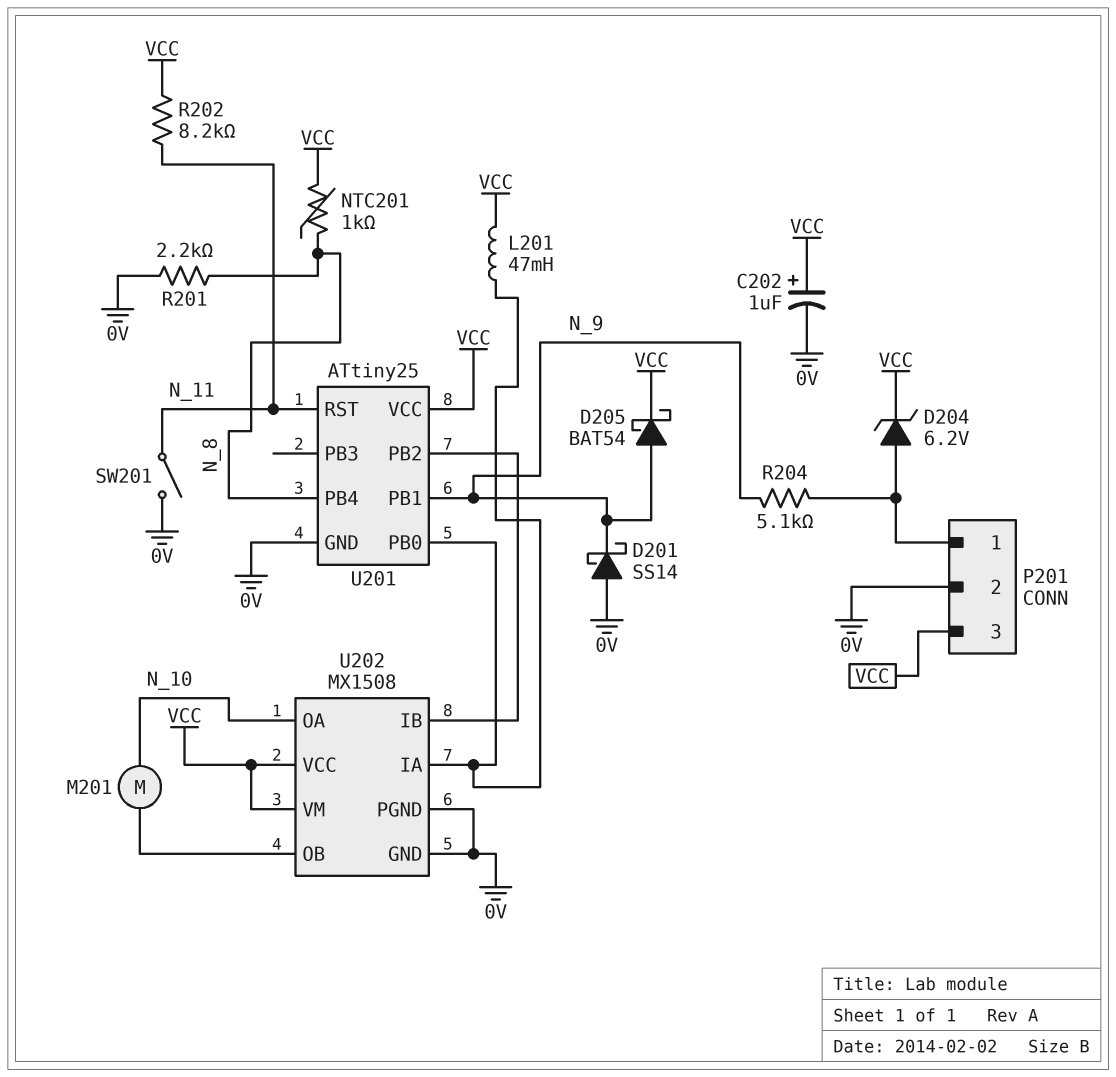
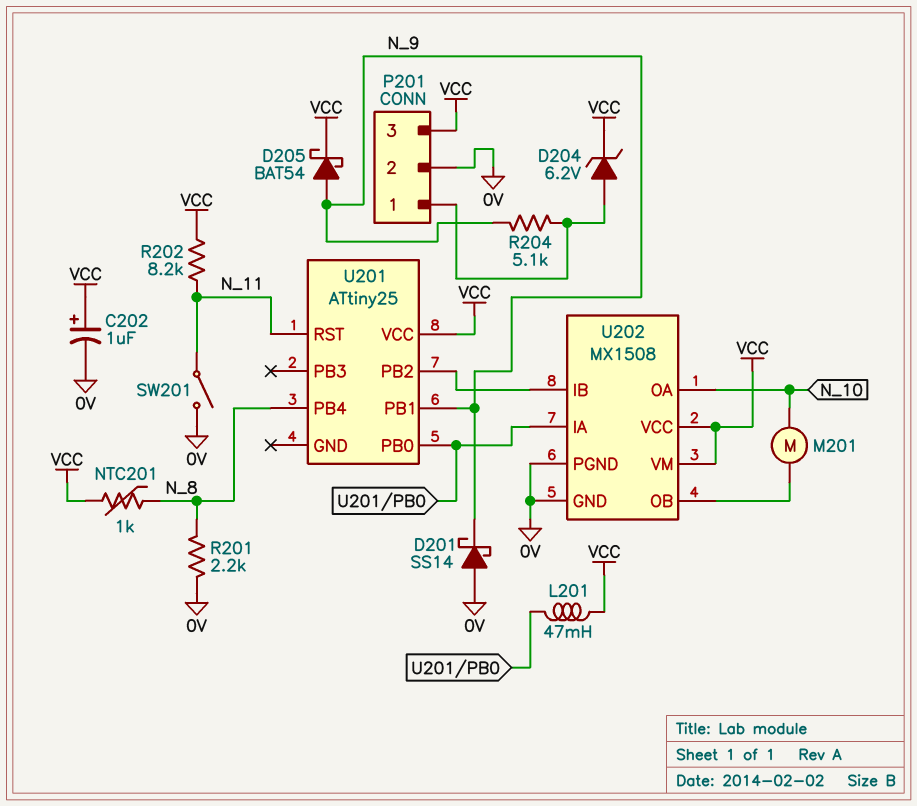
U201 pin GND: 0V -> none

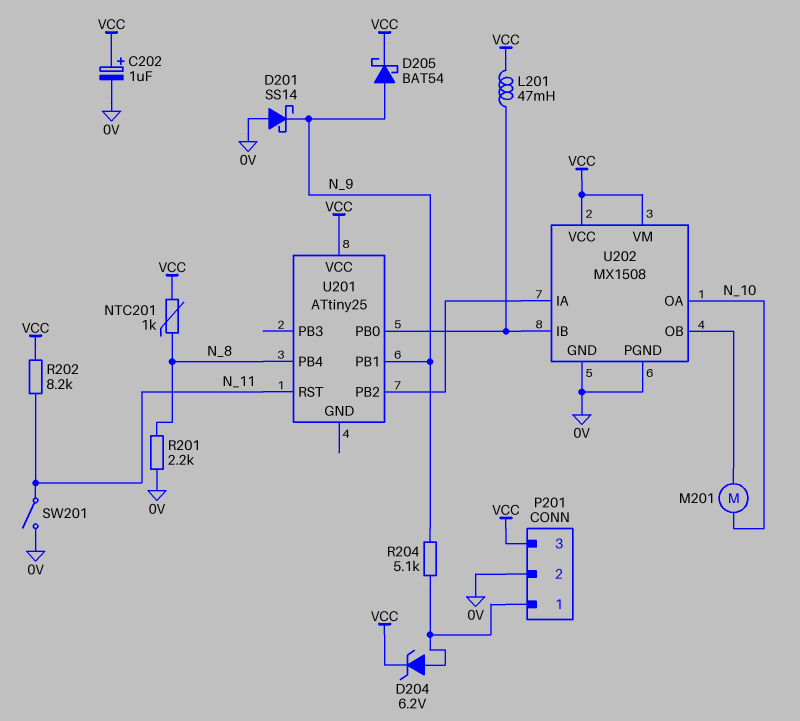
U202 pin IA: U201/PB0 -> U201/PB2
U202 pin IB: U201/PB2 -> U201/PB0

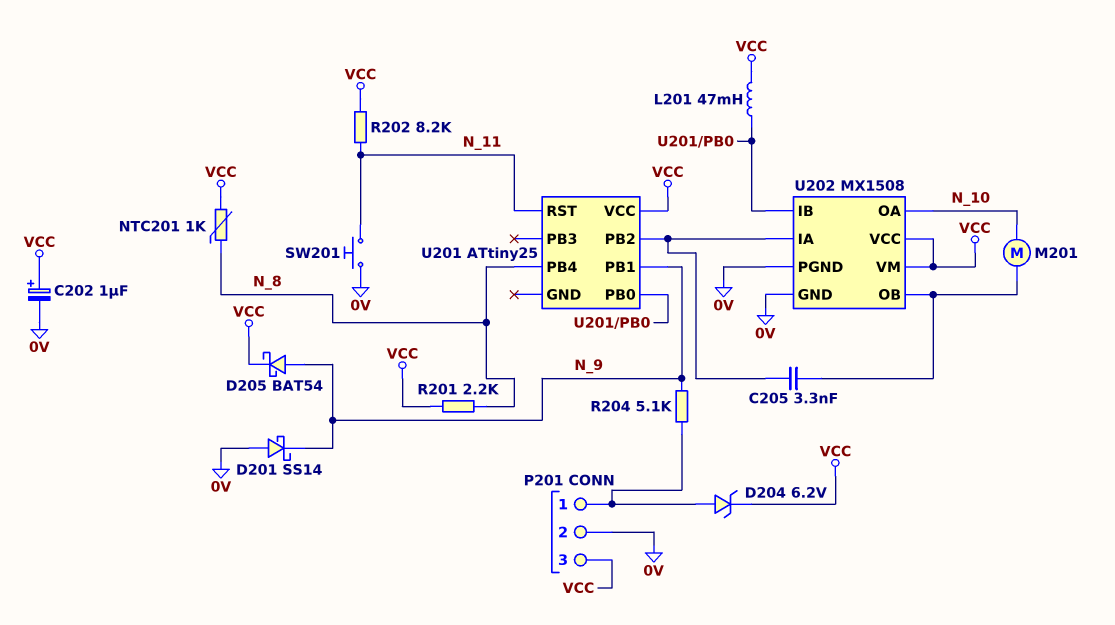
C205: none -> 3.3nF (U201/PB2, U202/OB)
R201: 2.2k (0V, N_8) -> 2.2k (N_8, VCC)
SW201: switch (0V, N_11) -> button (0V, N_11)

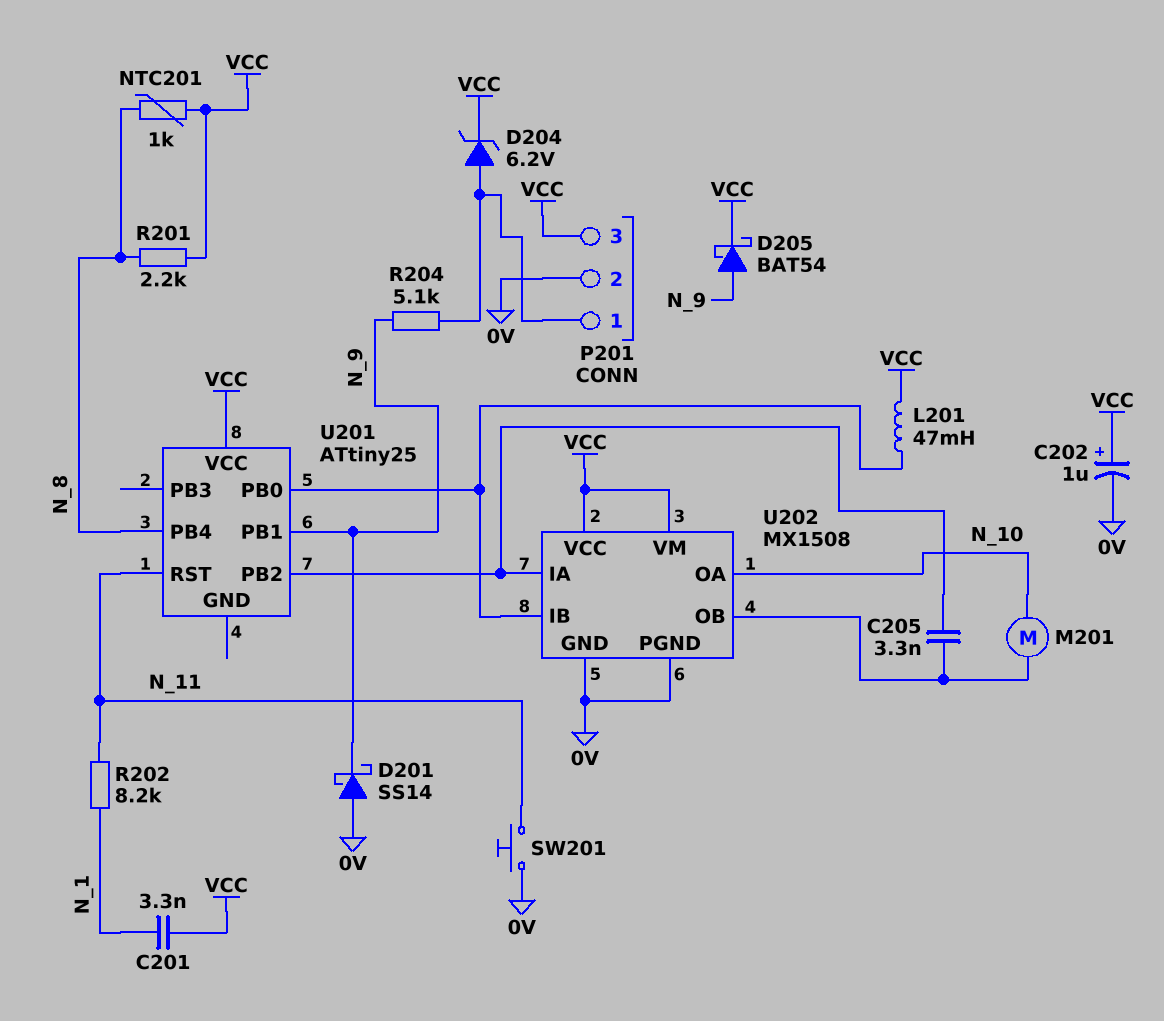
C201: none -> 3.3nF (N_1, VCC)
R202: 8.2k (N_11, VCC) -> 8.2k (N_1, N_11)

